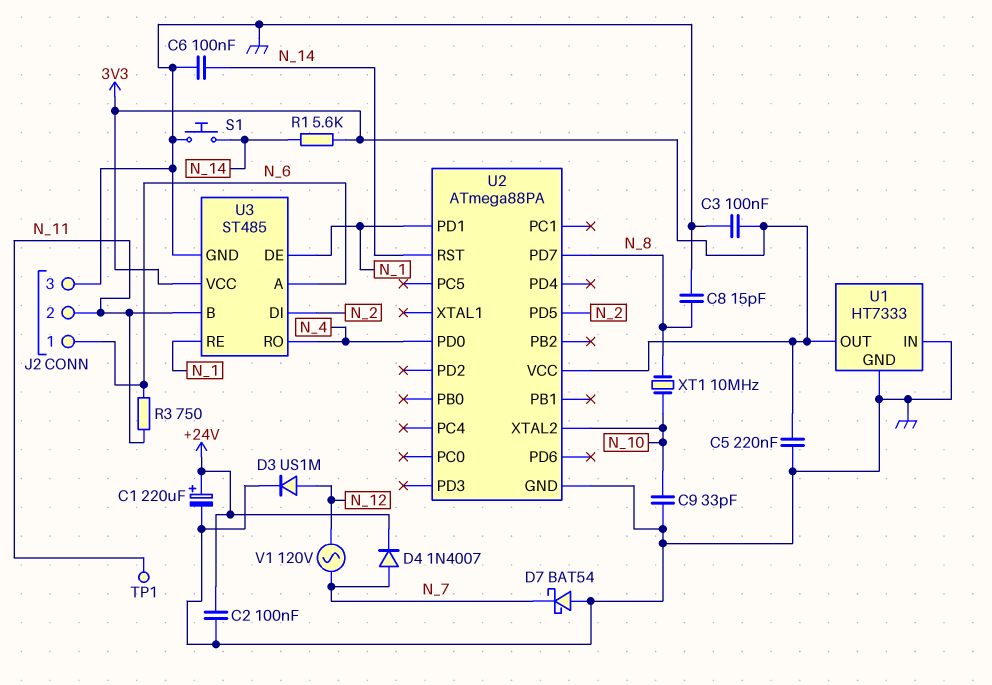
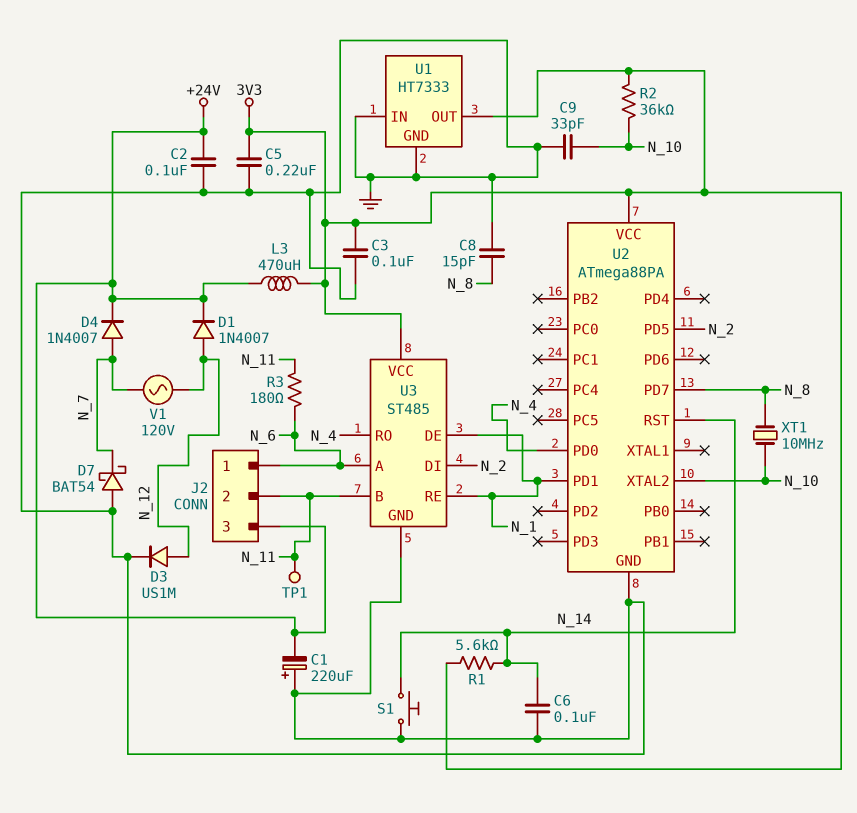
C1: 220uF (plus +24V, minus GND) -> 220uF (plus GND, minus +24V)
D1: none -> diode 1N4007 (A N_12, K +24V)
J2 pin 3: GND -> +24V
L3: none -> 470uH (+24V, 3V3)
R2: none -> 36k (3V3, N_10)
R3: 750 (N_6, N_11) -> 180 (N_6, N_11)

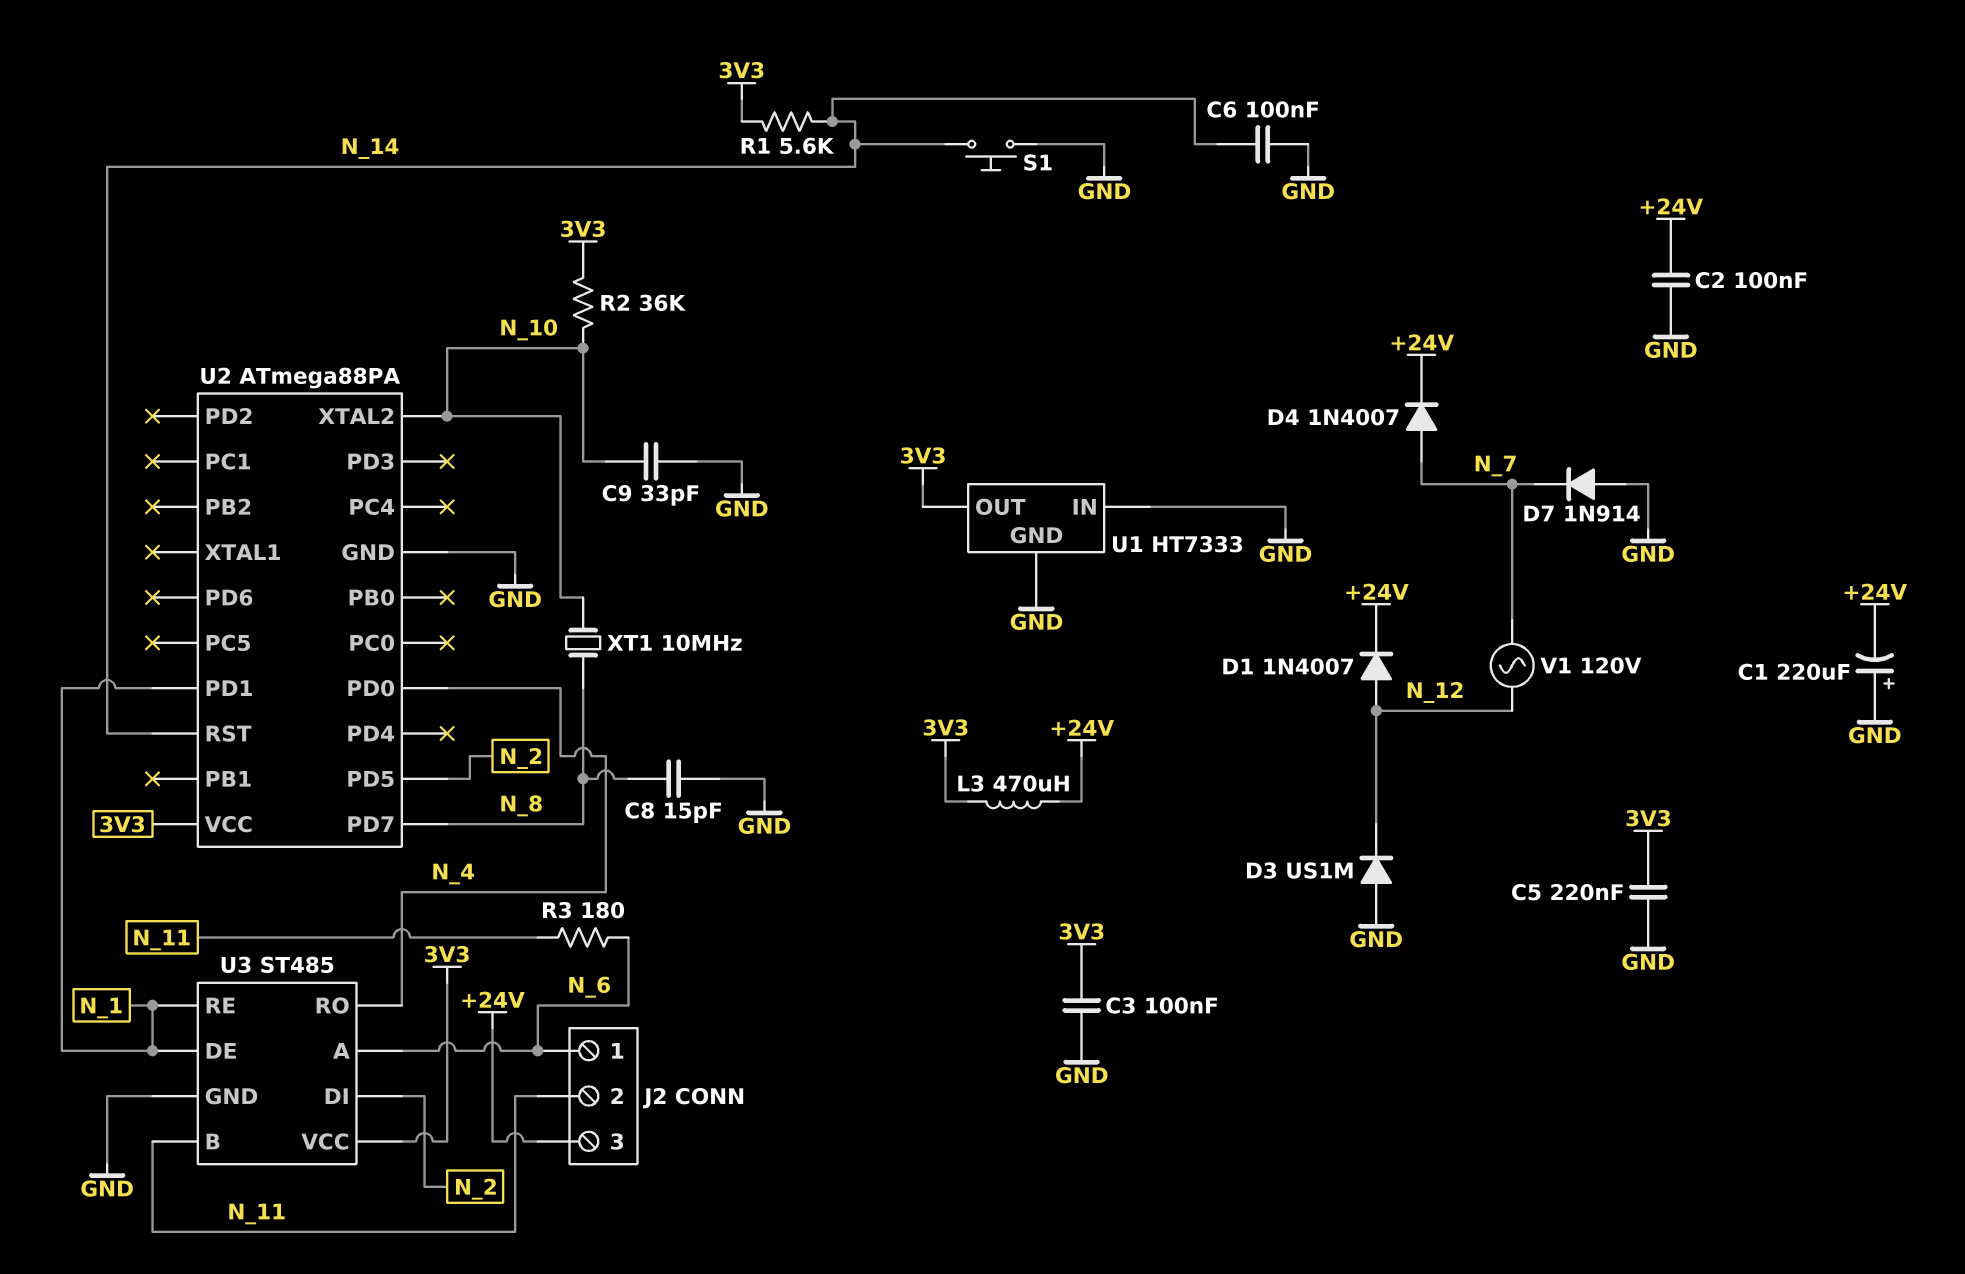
D3: diode US1M (A N_12, K GND) -> diode US1M (A GND, K N_12)
D7: schottky BAT54 (A GND, K N_7) -> diode 1N914 (A GND, K N_7)
TP1: test point (N_11) -> none

